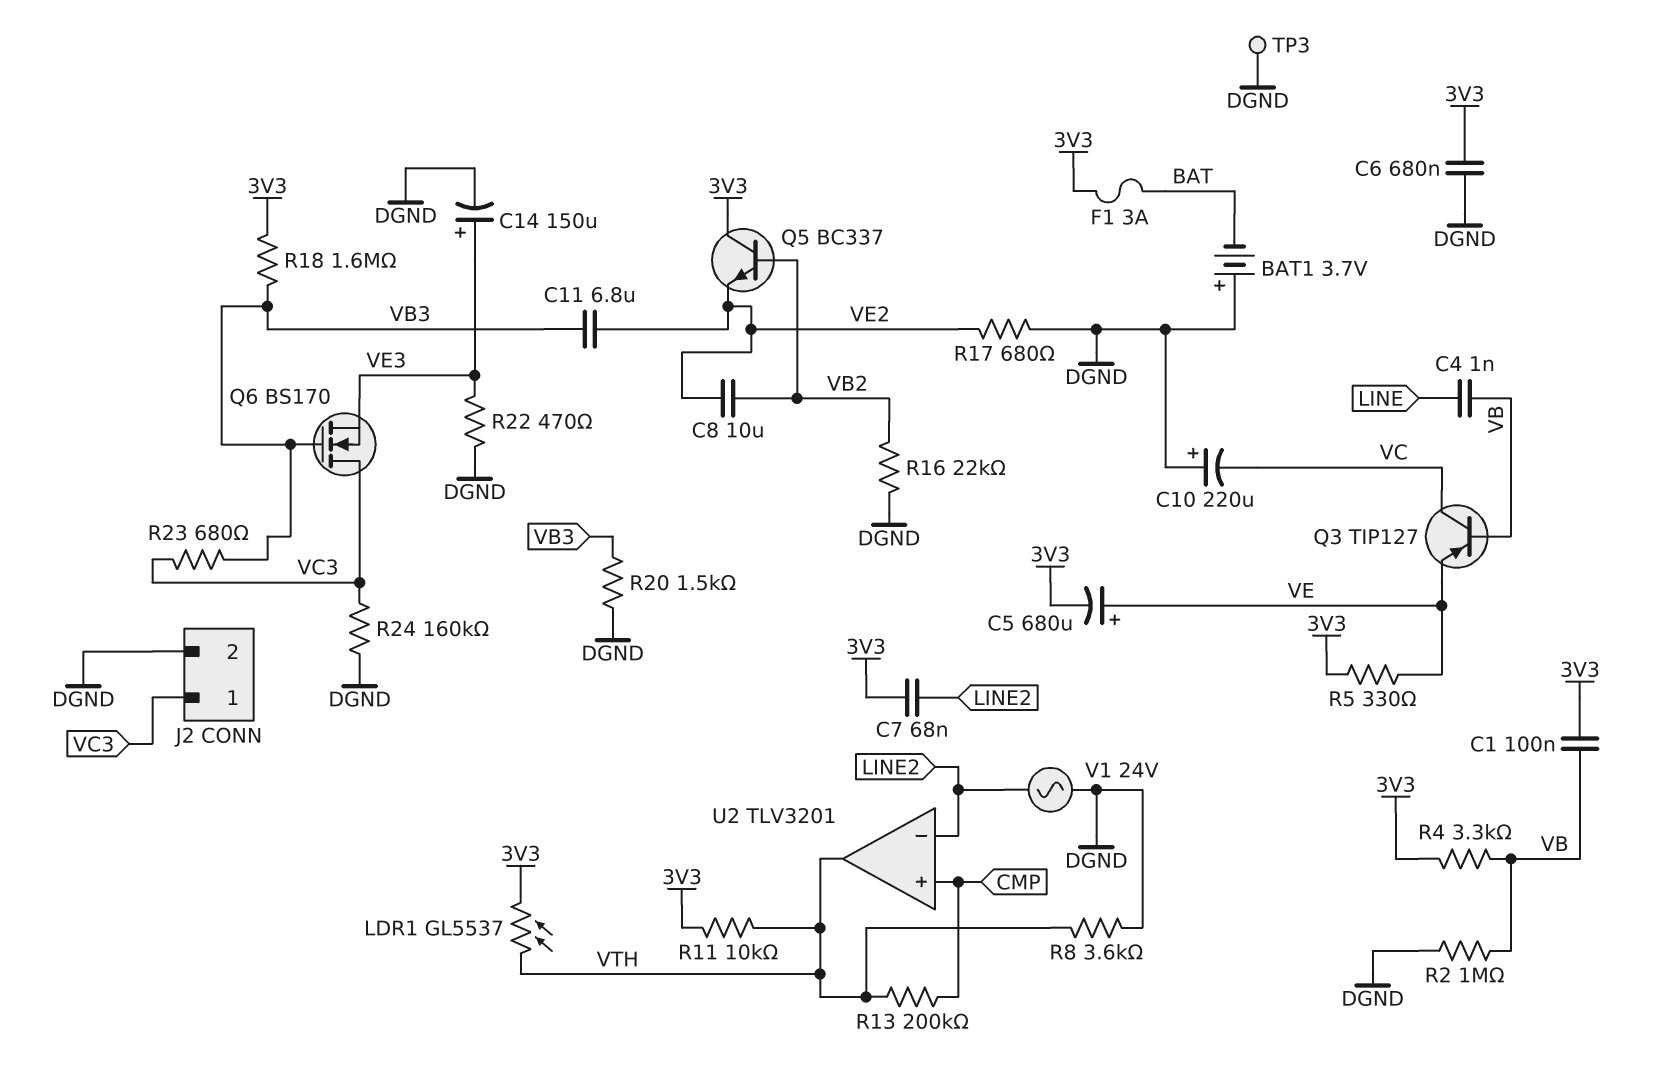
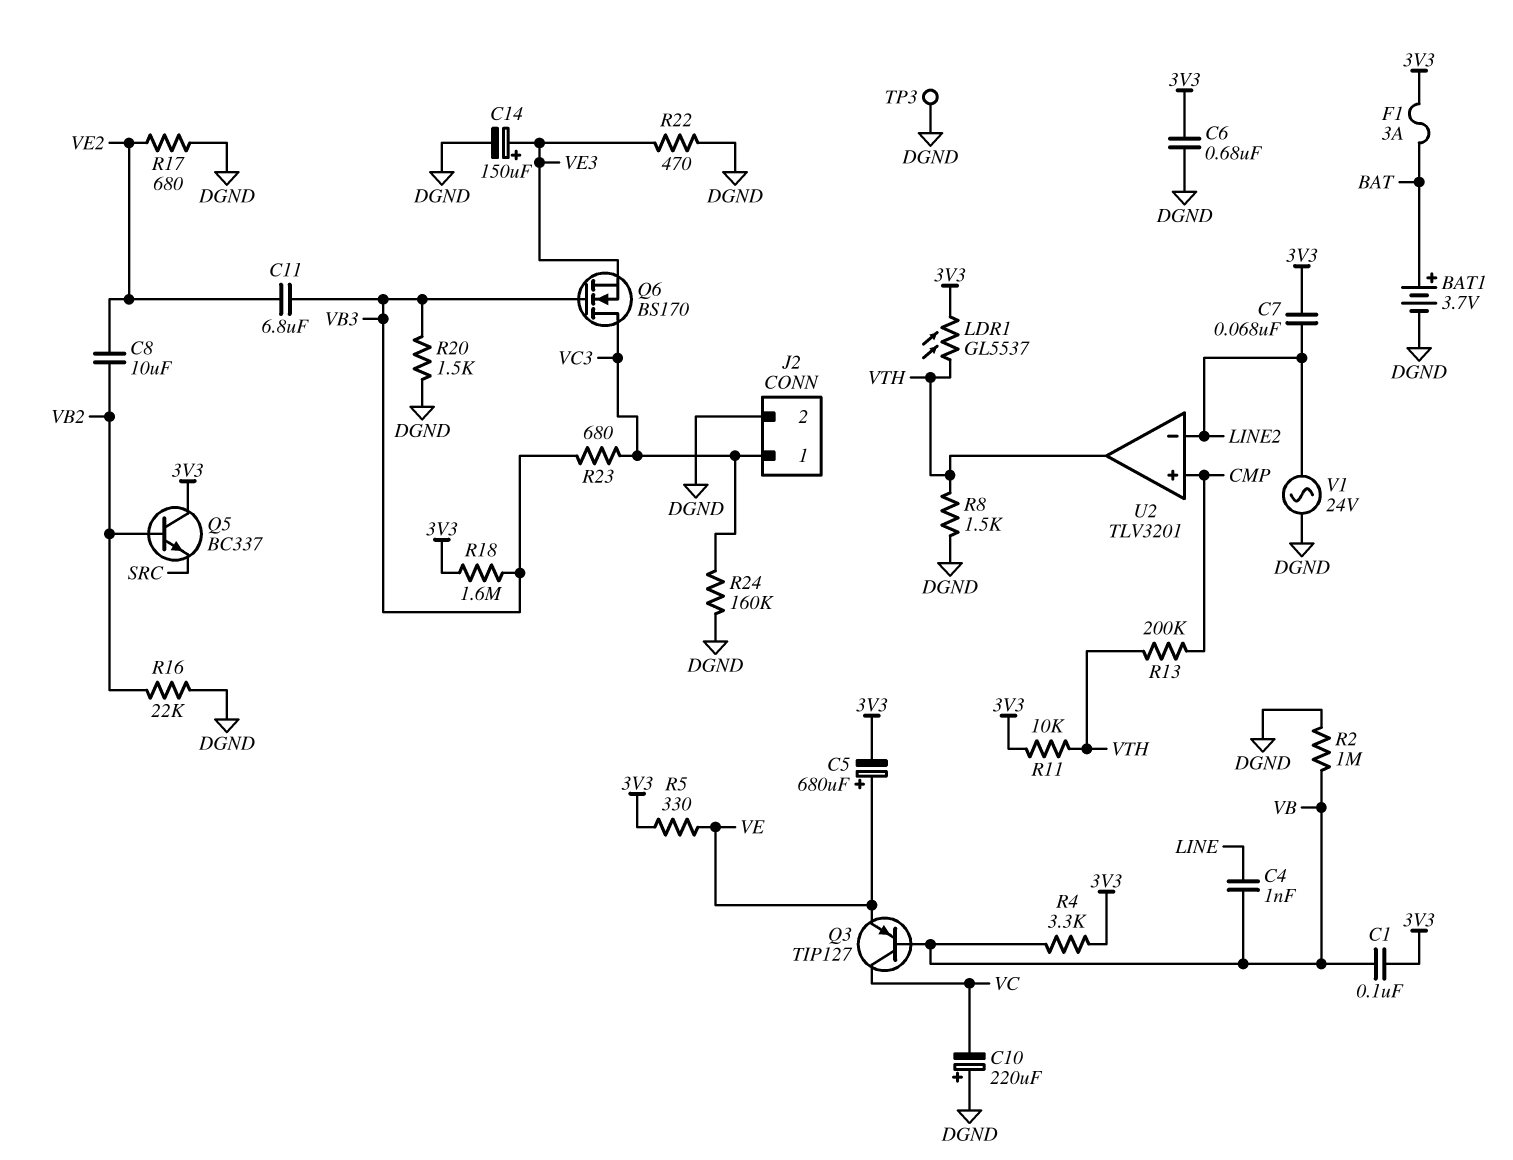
BAT1: 3.7V (plus DGND, minus BAT) -> 3.7V (plus BAT, minus DGND)
Q5: NPN BC337 (B VB2, C 3V3, E VE2) -> NPN BC337 (B VB2, C 3V3, E SRC)
R8: 3.6k (DGND, VTH) -> 1.5k (DGND, VTH)

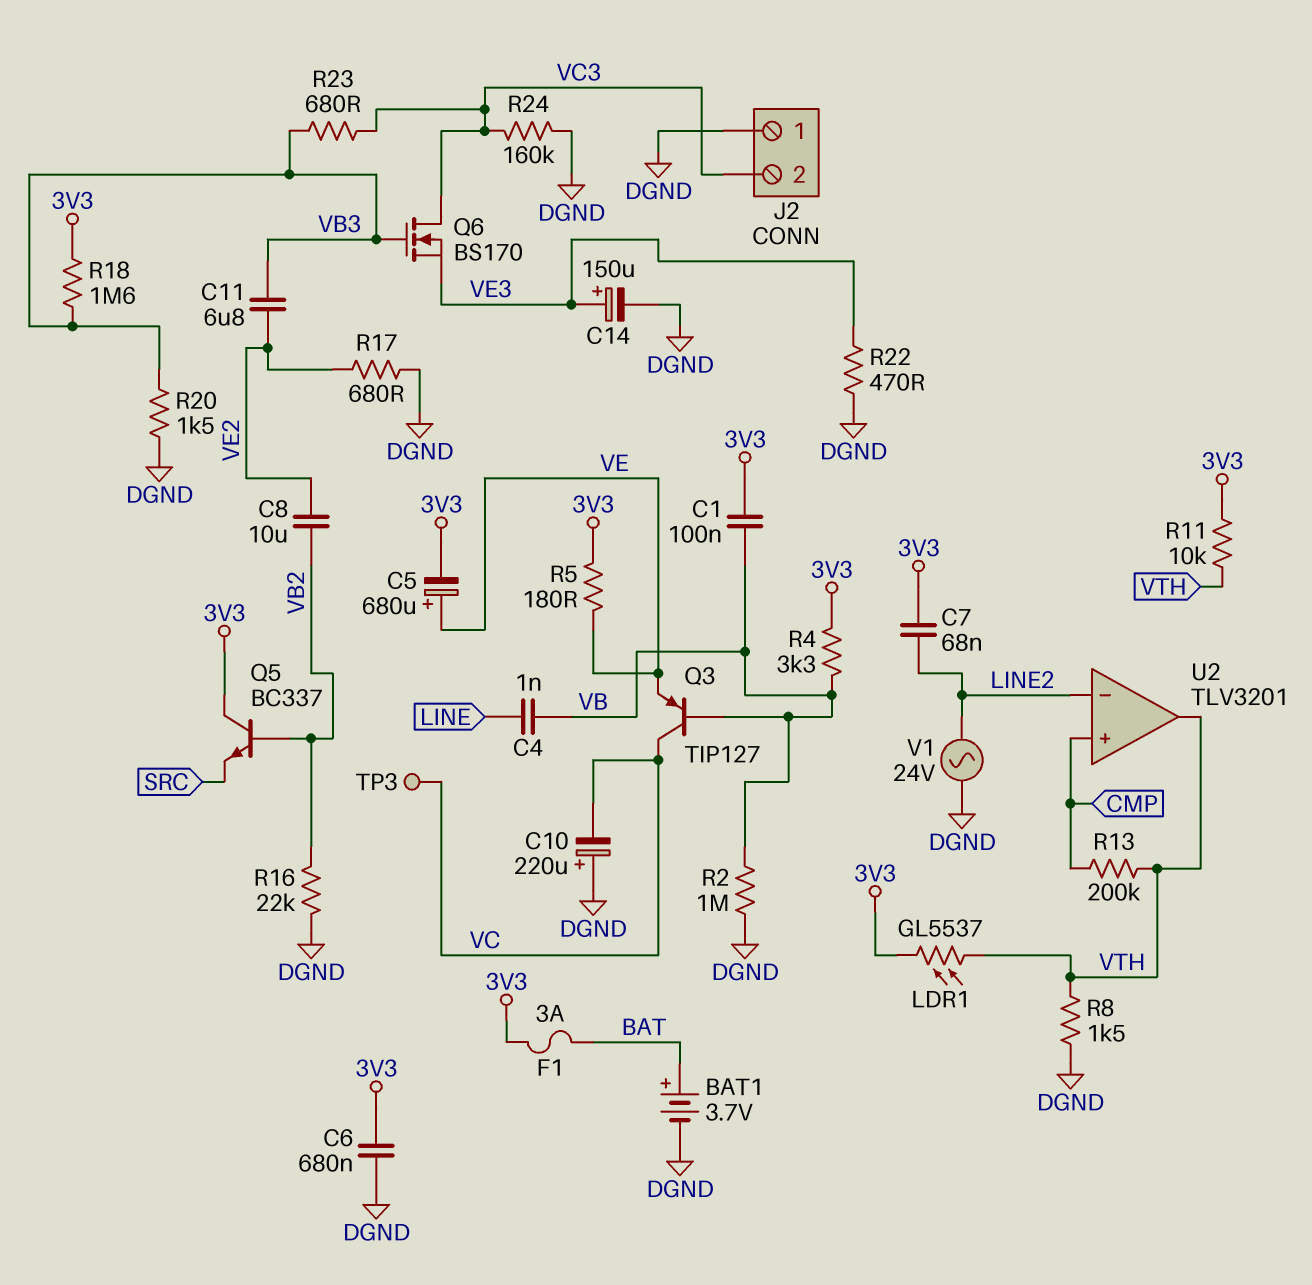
J2 pin 1: VC3 -> DGND
J2 pin 2: DGND -> VC3
R5: 330 (3V3, VE) -> 180 (3V3, VE)
TP3: test point (DGND) -> test point (VC)

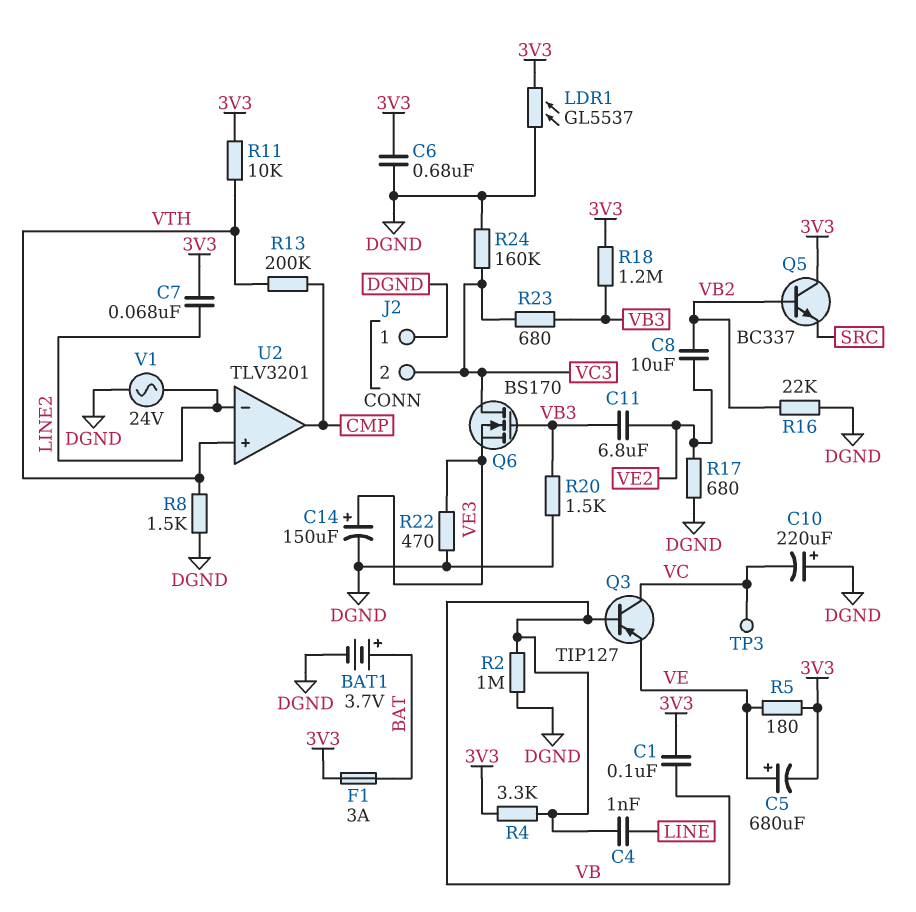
LDR1: GL5537 (3V3, VTH) -> GL5537 (3V3, DGND)
R18: 1.6M (3V3, VB3) -> 1.2M (3V3, VB3)
U2 pin in+: CMP -> VTH
U2 pin out: VTH -> CMP

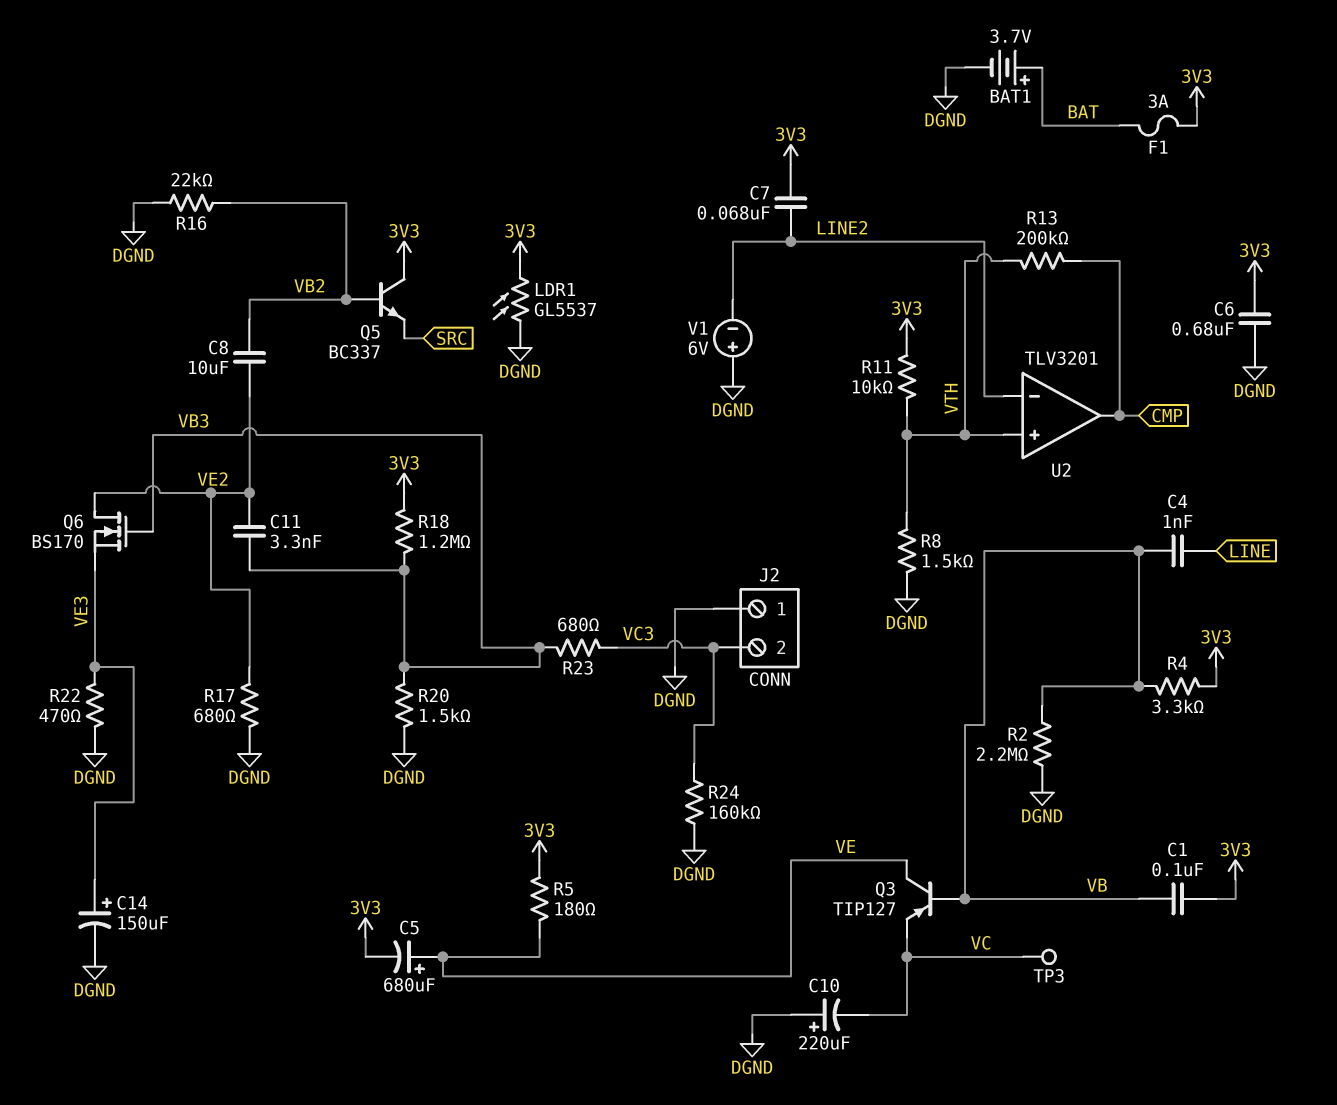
C11: 6.8uF (VB3, VE2) -> 3.3nF (VB3, VE2)
Q3: PNP TIP127 (B VB, C VC, E VE) -> PNP TIP127 (B VB, C VE, E VC)
Q6: NMOS BS170 (G VB3, D VC3, S VE3) -> NMOS BS170 (G VB3, D VE2, S VE3)
R2: 1M (DGND, VB) -> 2.2M (DGND, VB)
V1: AC 24V (DGND, LINE2) -> 6V (plus DGND, minus LINE2)

